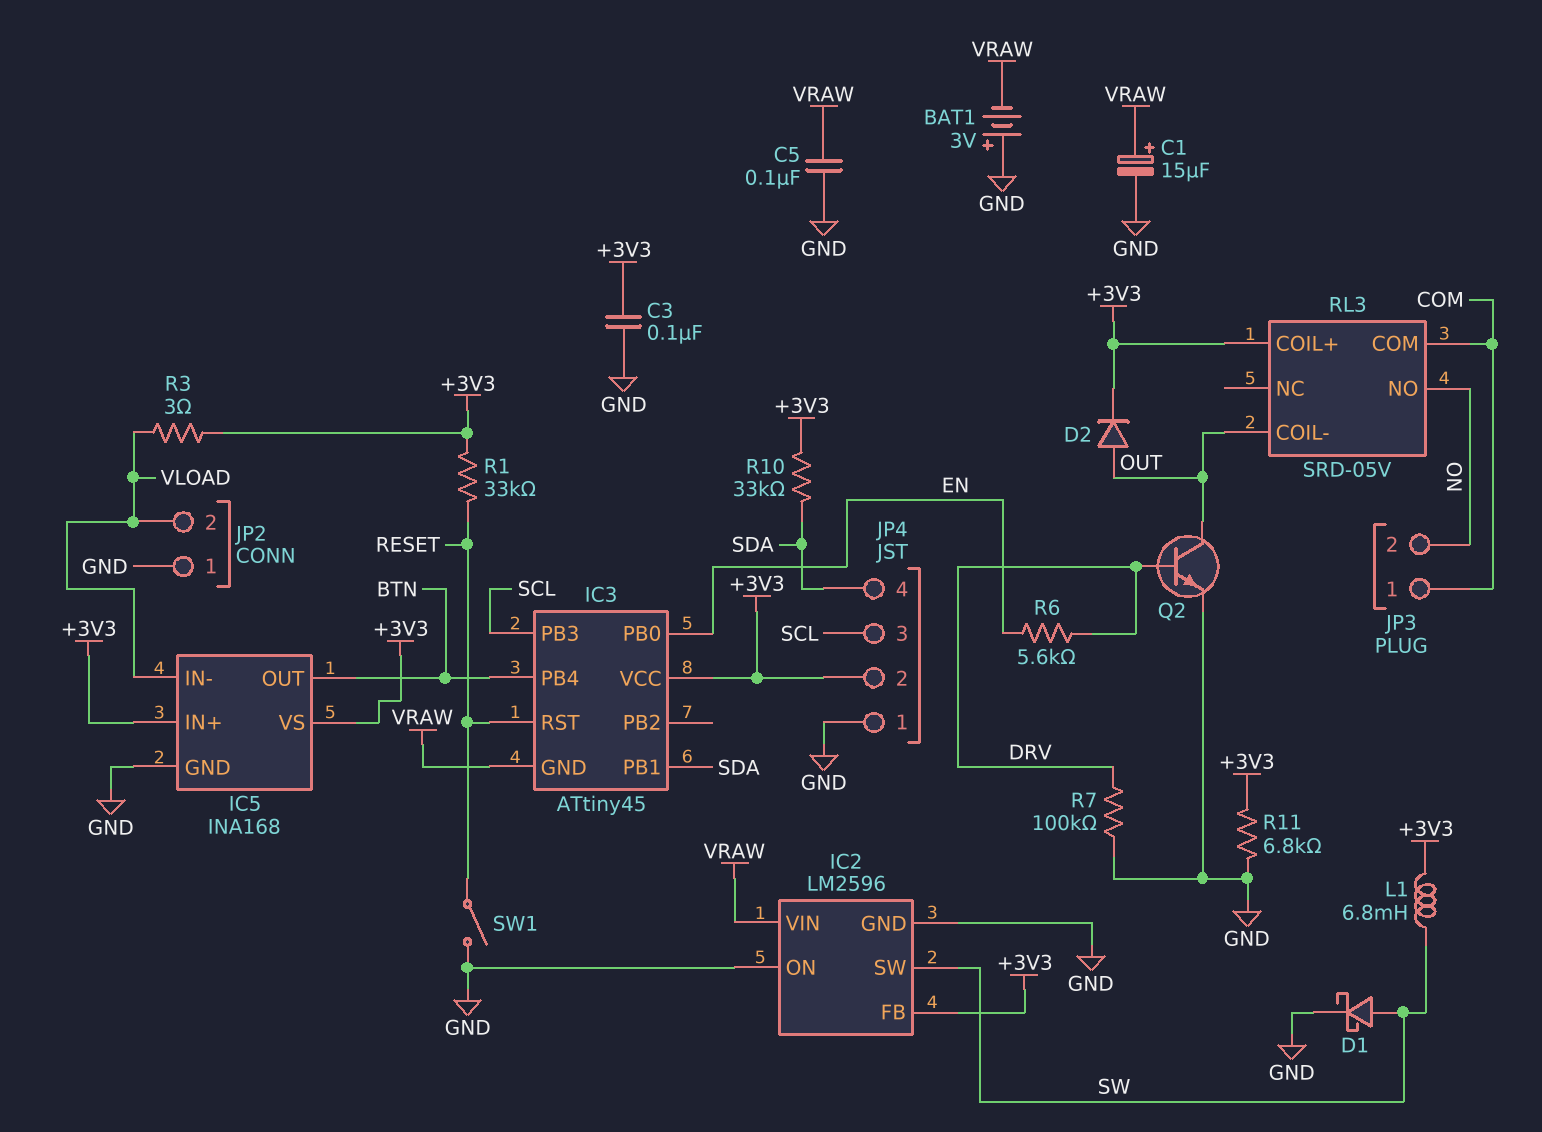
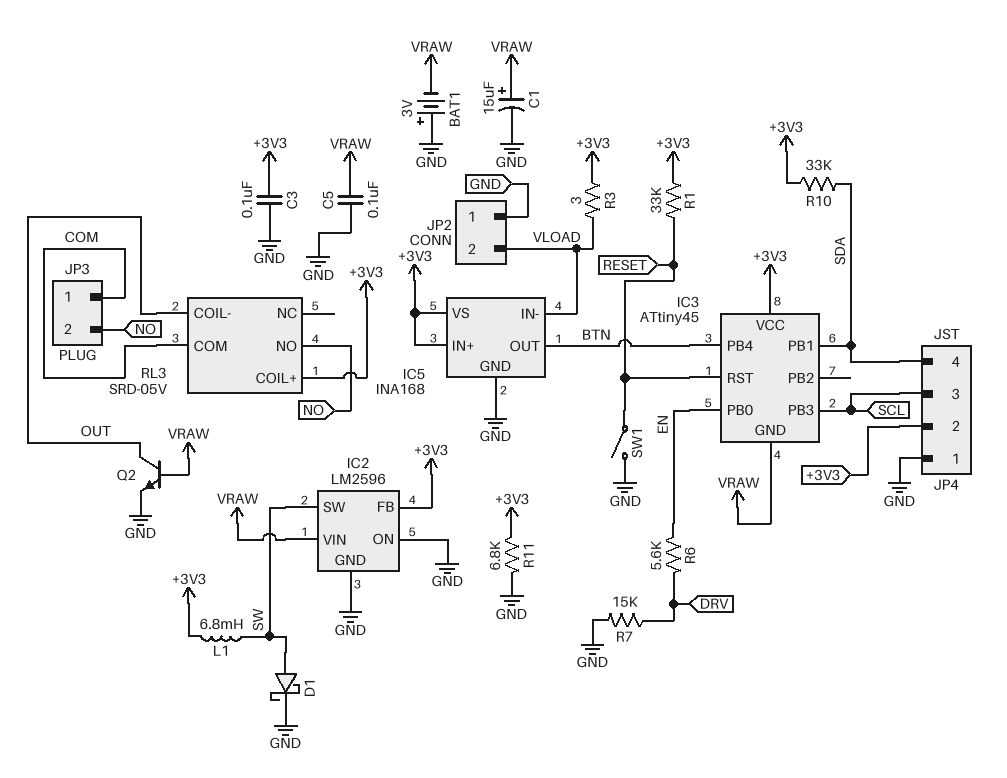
D2: diode (A OUT, K +3V3) -> none
Q2: NPN (B DRV, C OUT, E GND) -> NPN (B VRAW, C OUT, E GND)
R7: 100k (DRV, GND) -> 15k (DRV, GND)

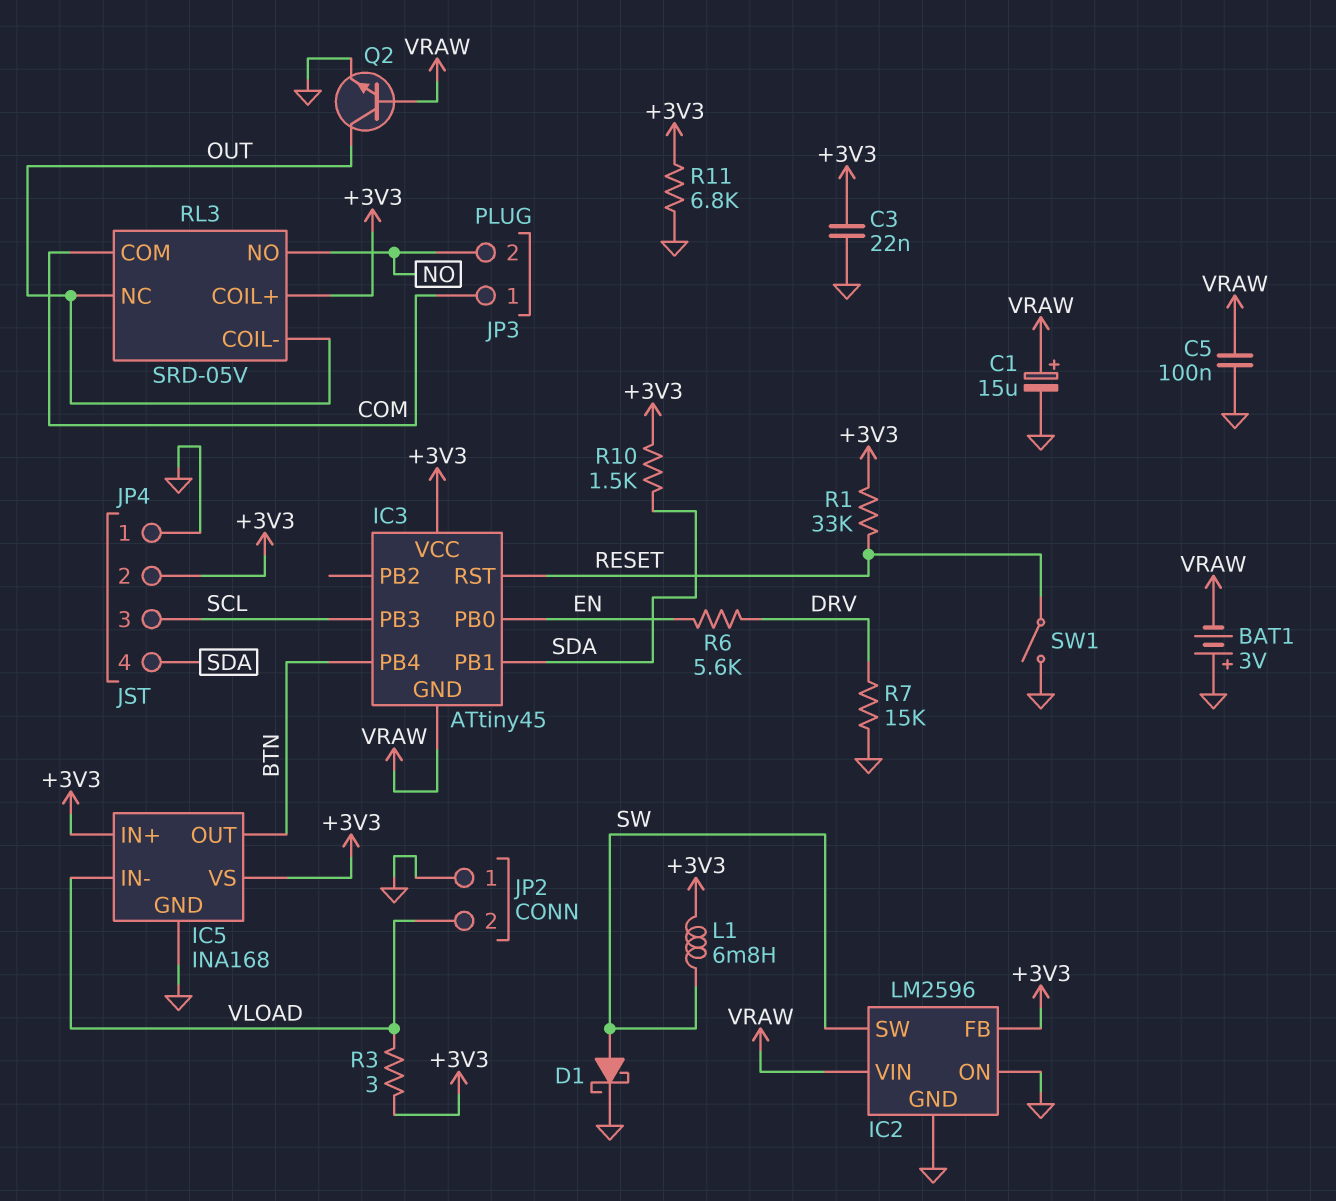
C3: 100nF (+3V3, GND) -> 22nF (+3V3, GND)
R10: 33k (+3V3, SDA) -> 1.5k (+3V3, SDA)
RL3 pin NC: none -> OUT

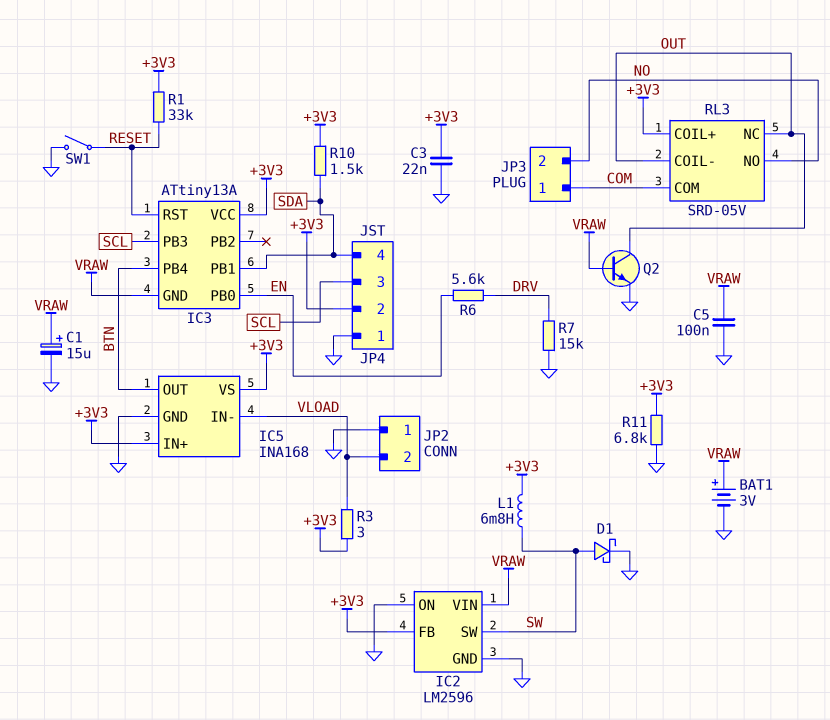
BAT1: 3V (plus GND, minus VRAW) -> 3V (plus VRAW, minus GND)
IC3: ATtiny45 -> ATtiny13A

